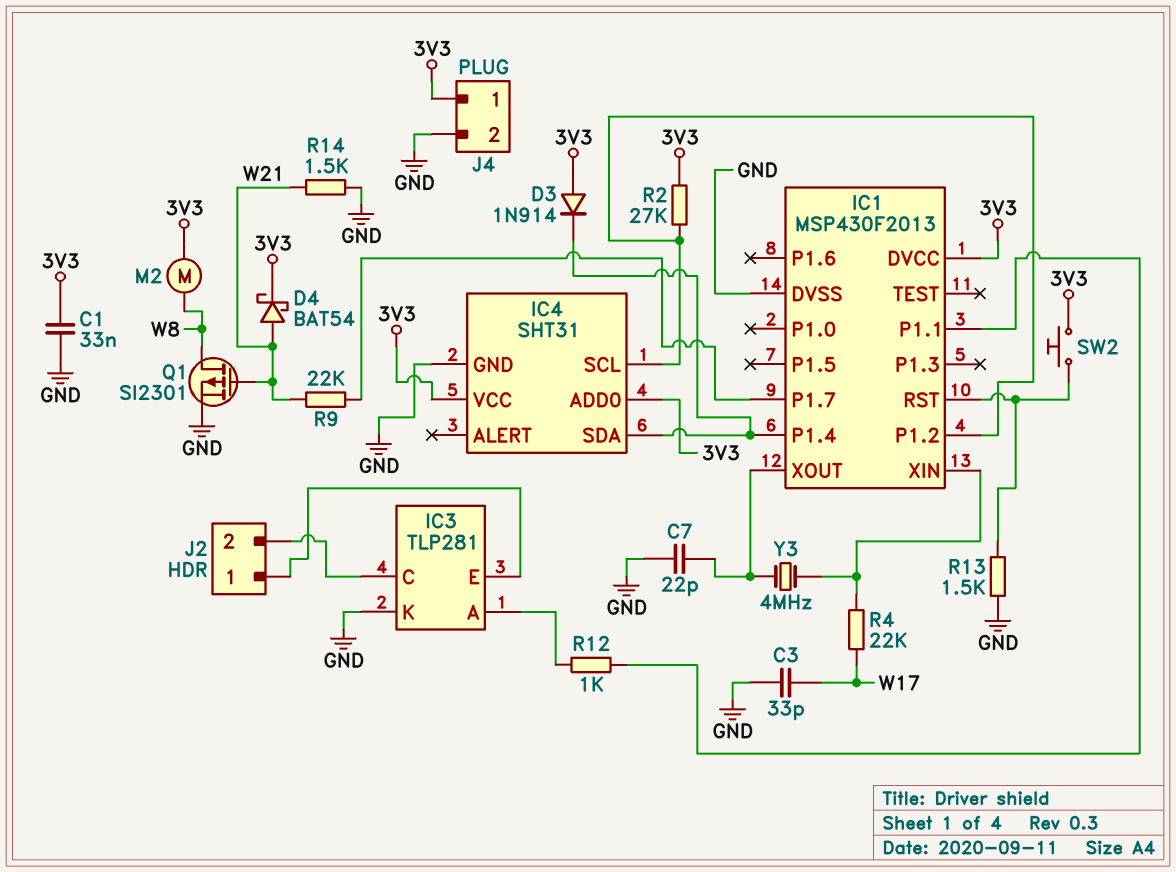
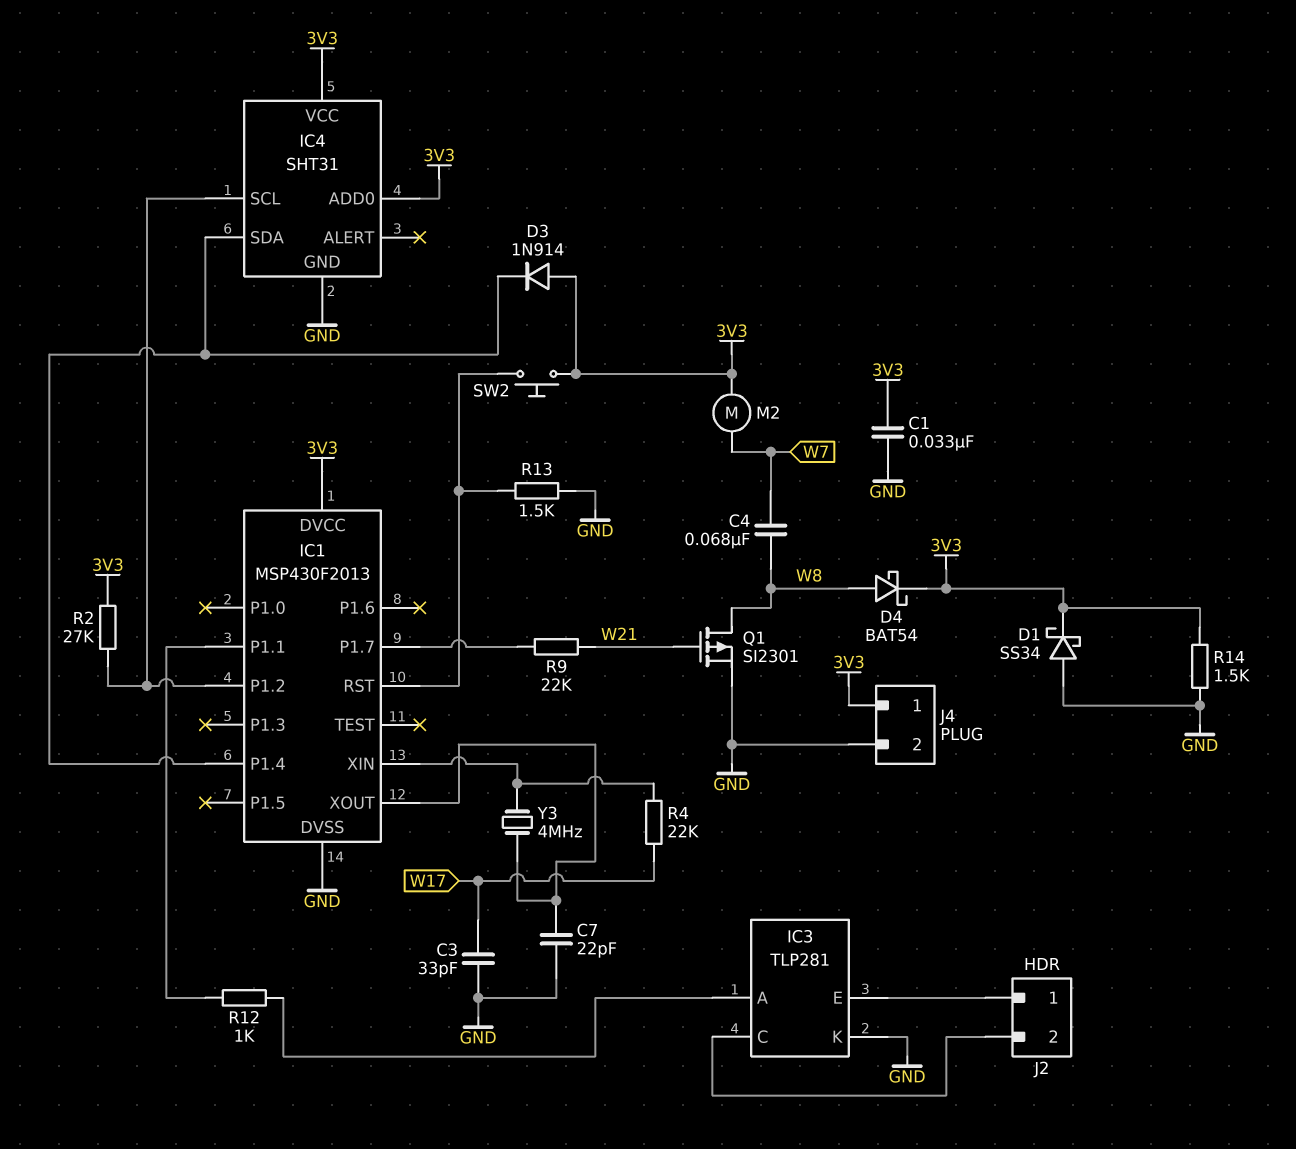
C4: none -> 68nF (W7, W8)
D1: none -> schottky SS34 (A GND, K 3V3)
D4: schottky BAT54 (A W21, K 3V3) -> schottky BAT54 (A W8, K 3V3)
M2: motor (3V3, W8) -> motor (3V3, W7)
R14: 1.5k (GND, W21) -> 1.5k (3V3, GND)

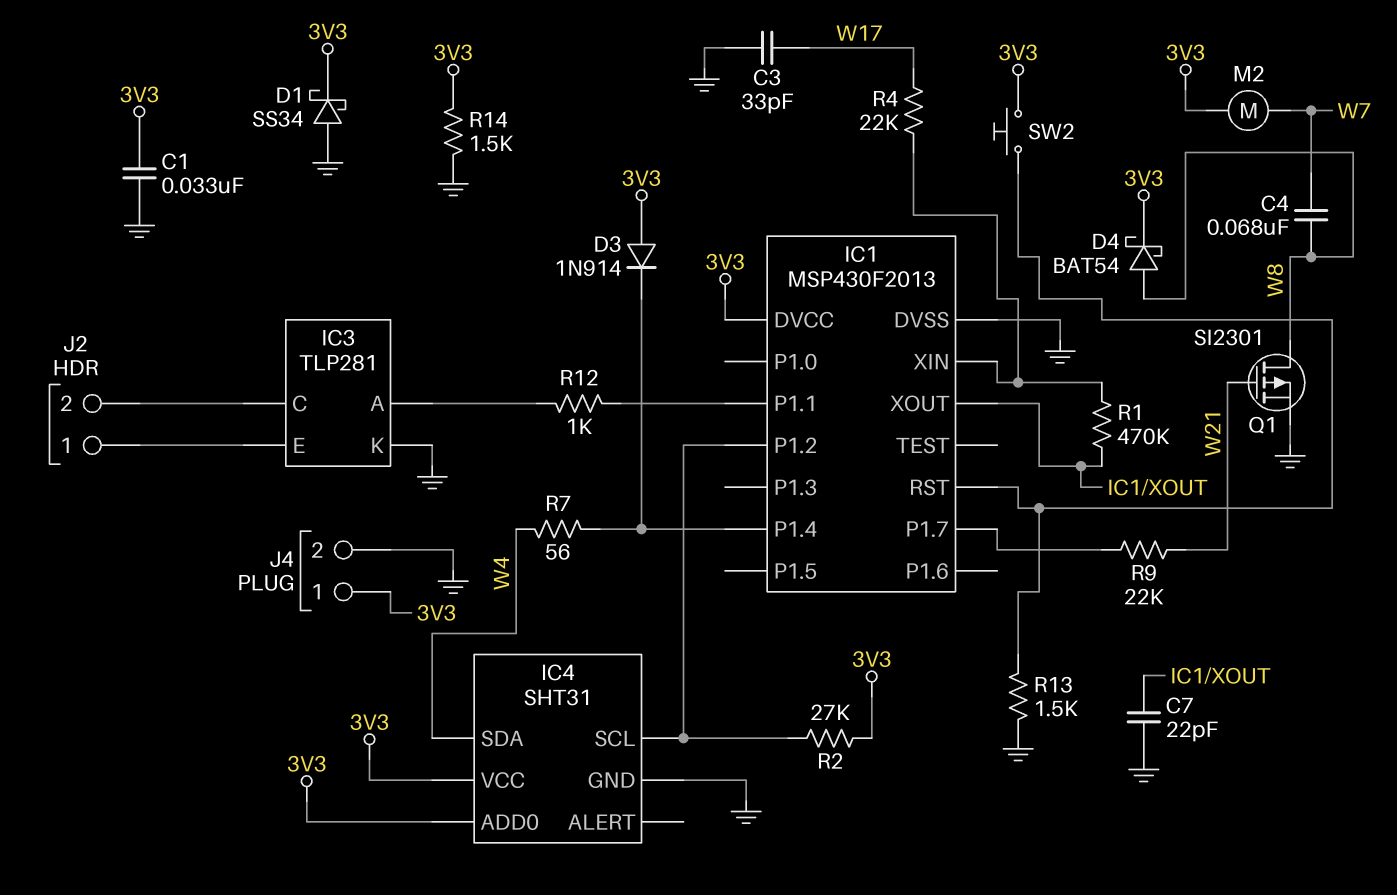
IC4 pin SDA: IC1/P1.4 -> W4
R1: none -> 470k (IC1/XIN, IC1/XOUT)
R7: none -> 56 (IC1/P1.4, W4)
Y3: 4MHz (IC1/XIN, IC1/XOUT) -> none

